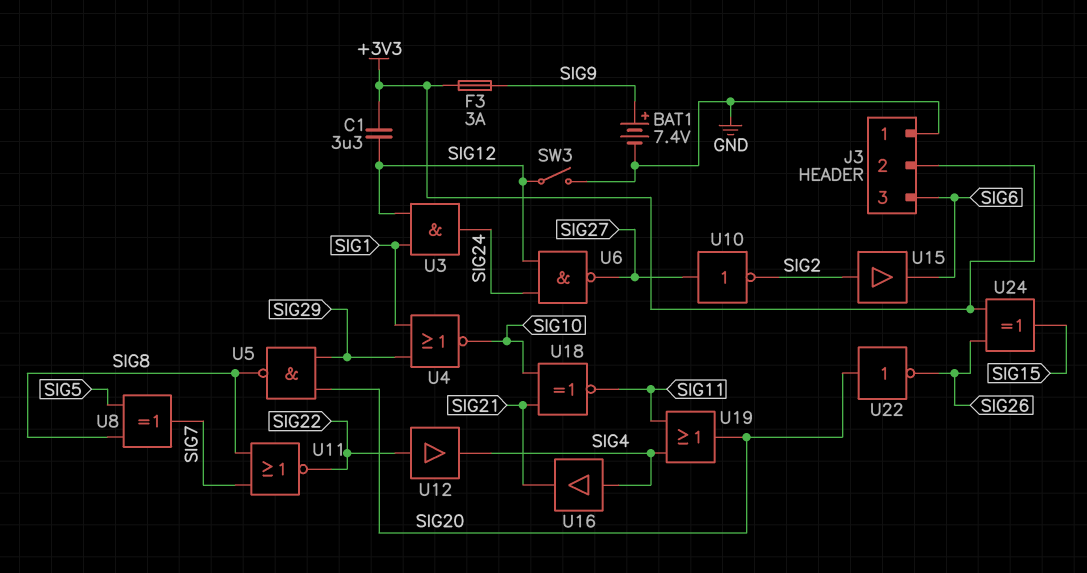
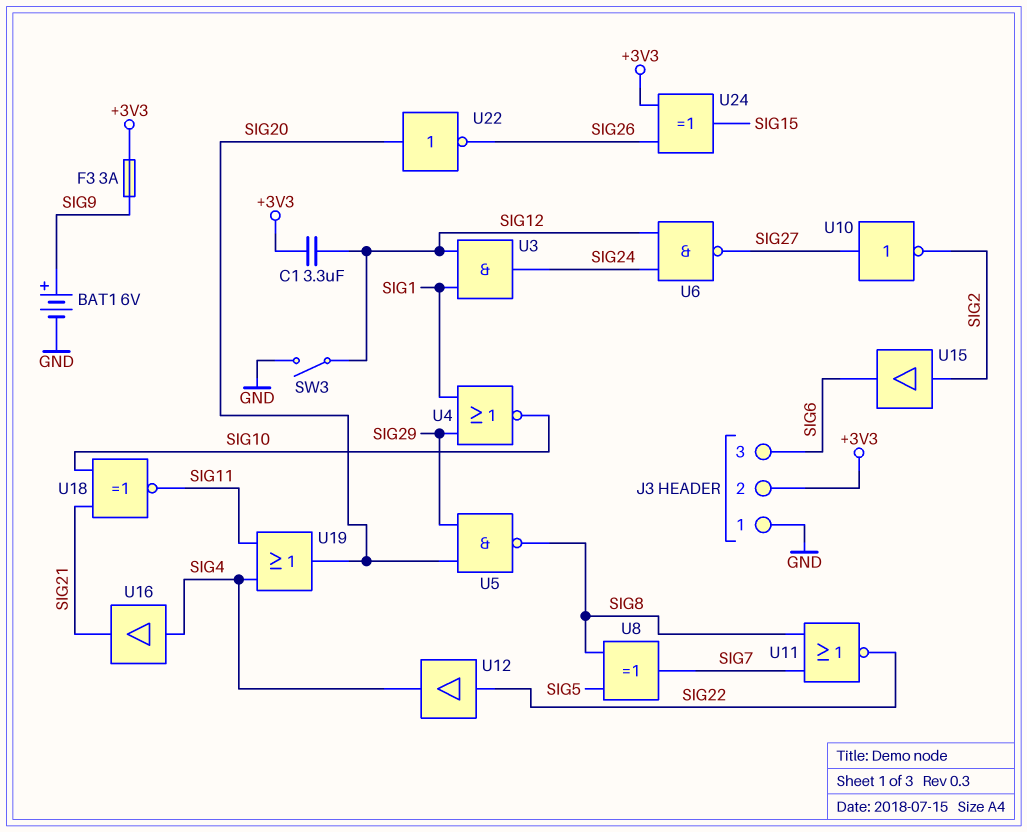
BAT1: 7.4V (plus SIG9, minus GND) -> 6V (plus SIG9, minus GND)

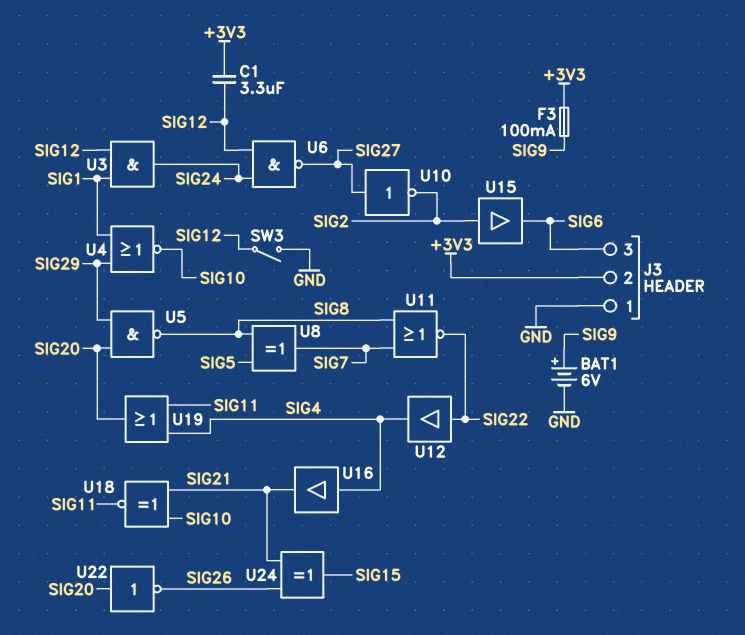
F3: 3A (+3V3, SIG9) -> 100mA (+3V3, SIG9)
U24: XOR (in +3V3, in SIG26, out SIG15) -> XOR (in SIG21, in SIG26, out SIG15)

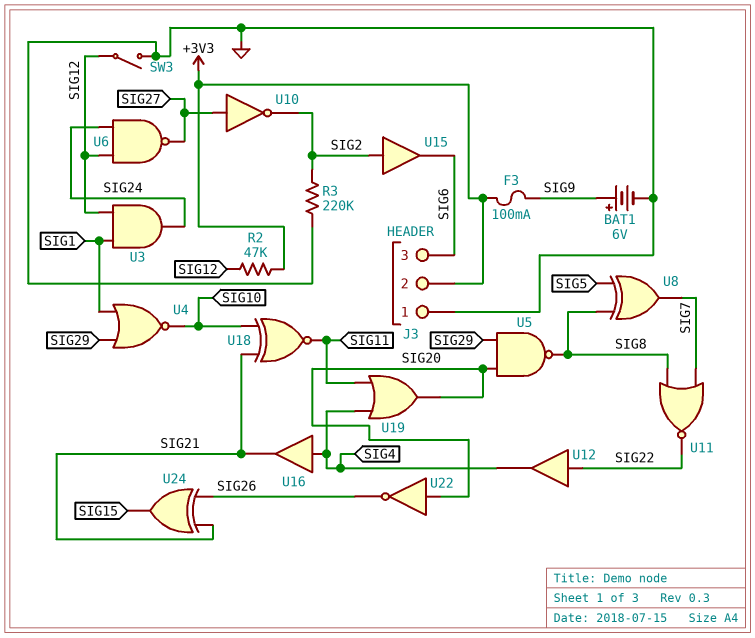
C1: 3.3uF (+3V3, SIG12) -> none
R2: none -> 47k (+3V3, SIG12)
R3: none -> 220k (GND, SIG2)

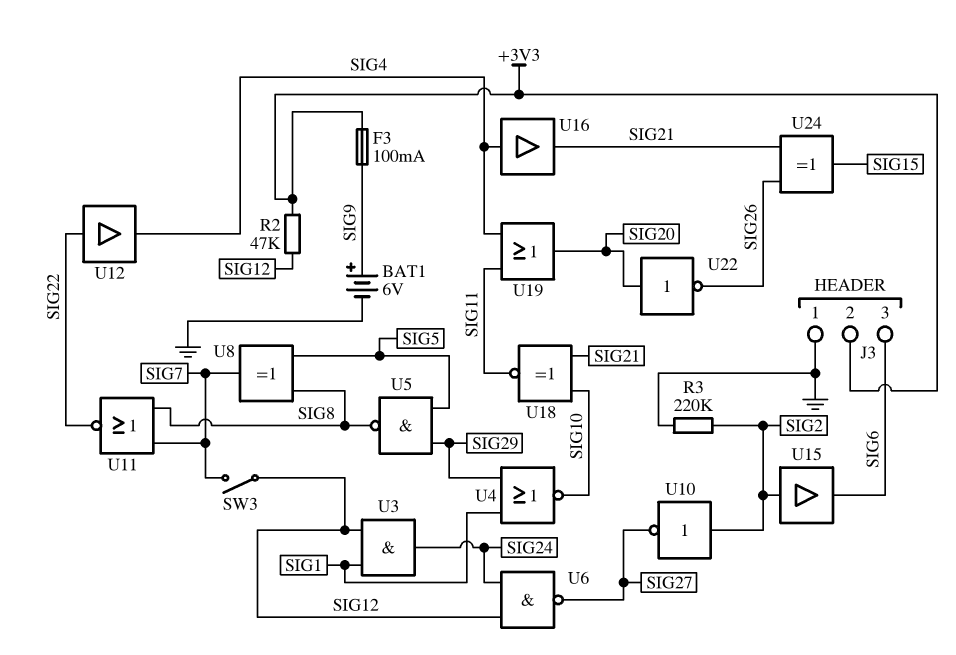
SW3: switch (GND, SIG12) -> switch (SIG7, SIG12)
U5: NAND (in SIG20, in SIG29, out SIG8) -> NAND (in SIG5, in SIG29, out SIG8)
U10: NOT (in SIG27, out SIG2) -> NOT (in SIG2, out SIG27)

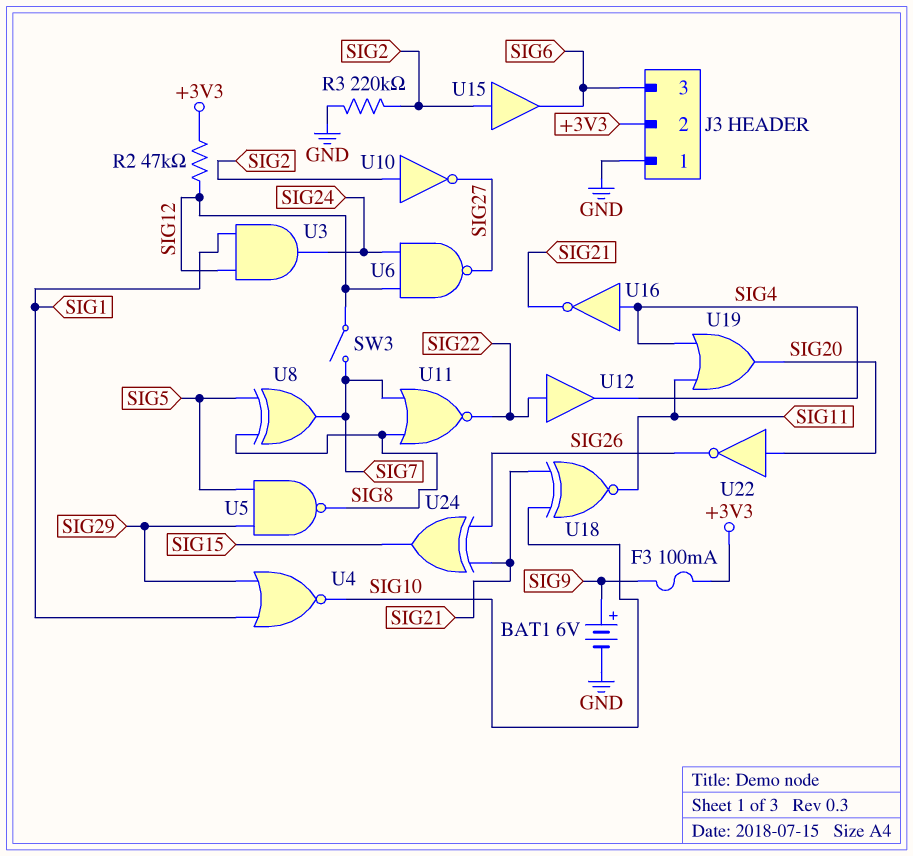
U16: buffer (in SIG4, out SIG21) -> NOT (in SIG4, out SIG21)

